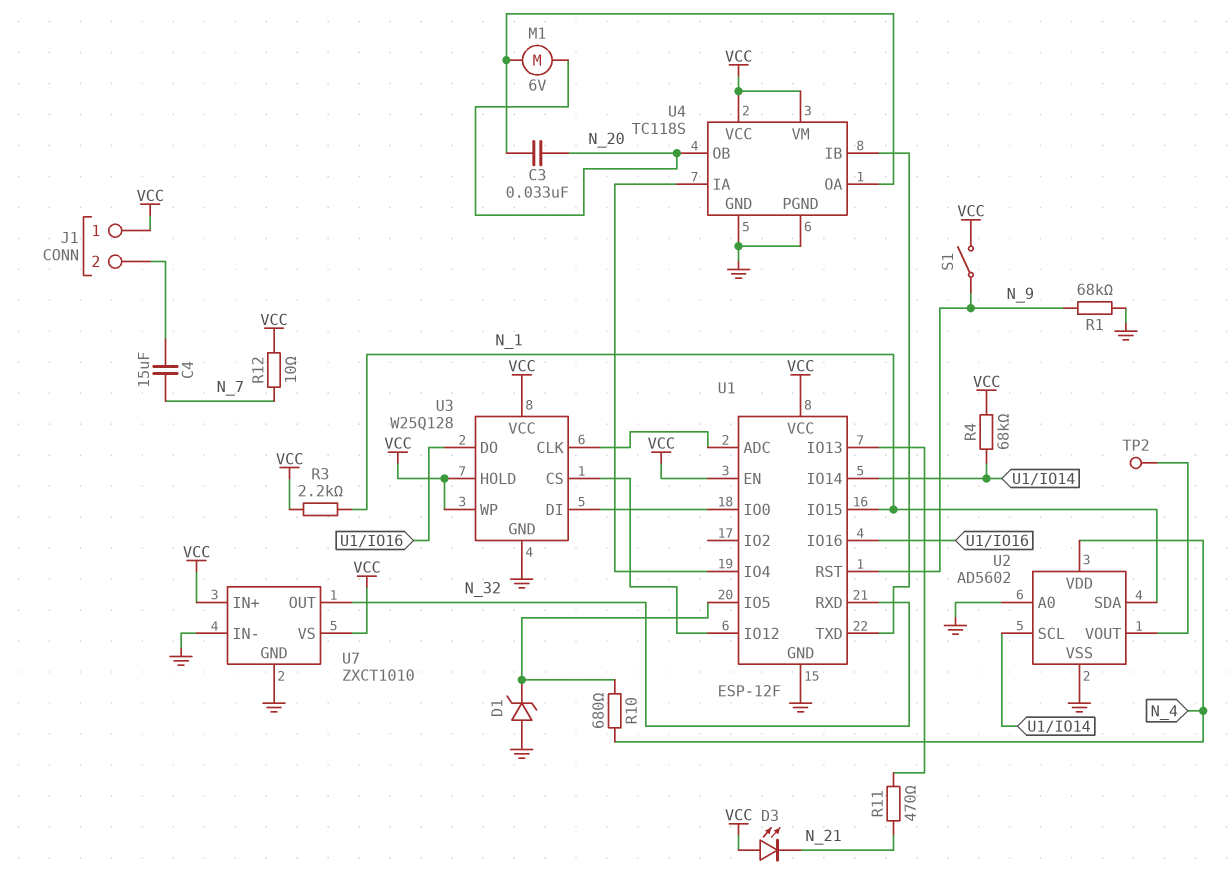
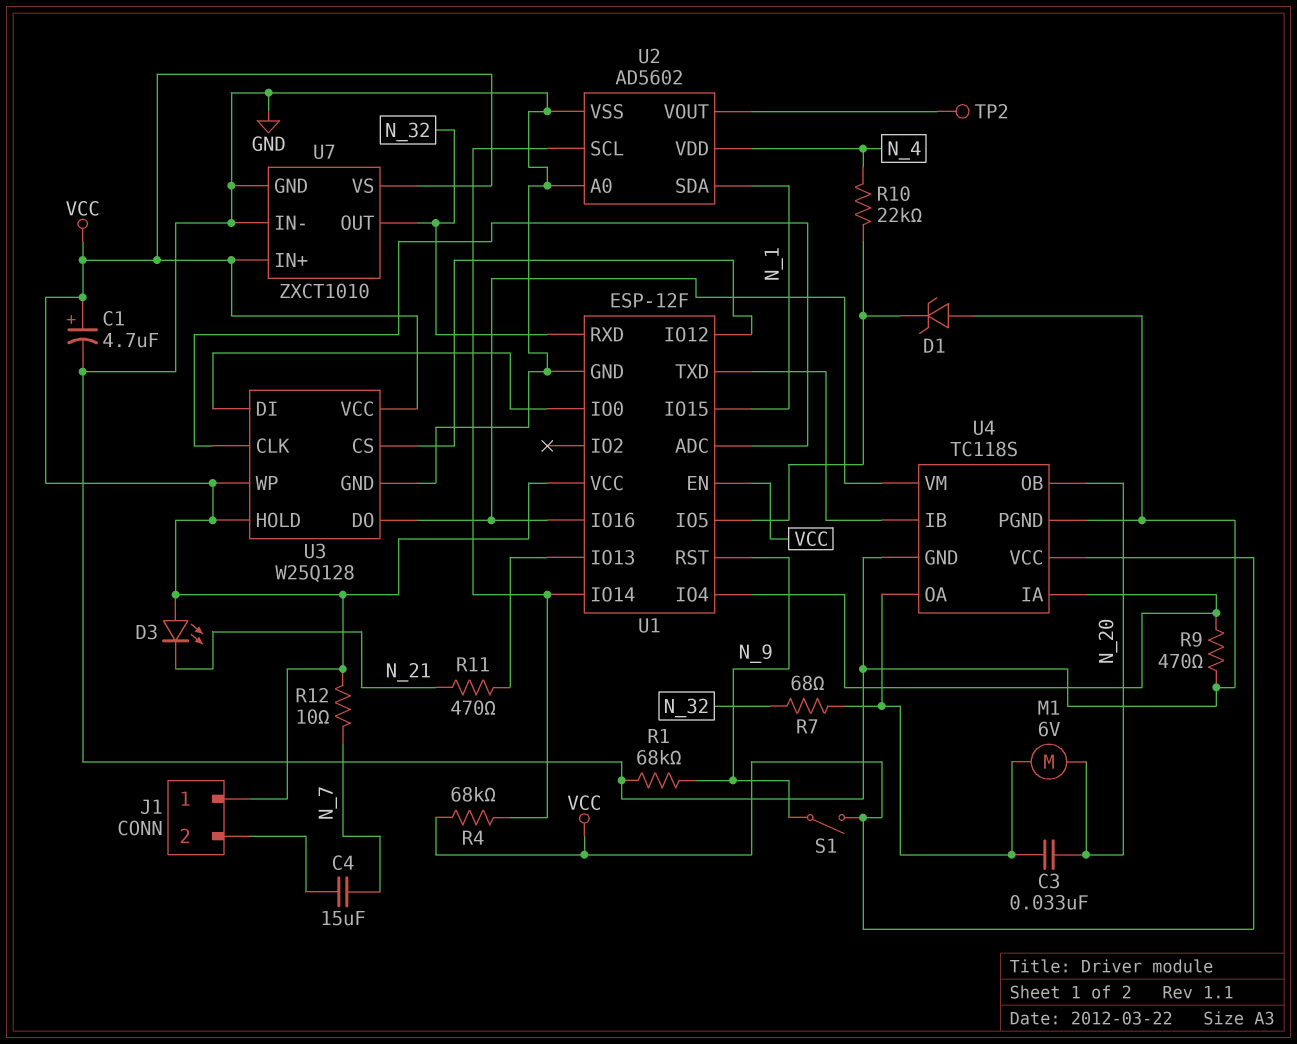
C1: none -> 4.7uF (plus VCC, minus GND)
R3: 2.2k (N_1, VCC) -> none
R7: none -> 68 (N_32, U4/OA)
R9: none -> 470 (GND, U1/IO4)
R10: 680 (N_4, U1/IO5) -> 22k (N_4, U1/IO5)
U4 pin VM: VCC -> U1/IO16

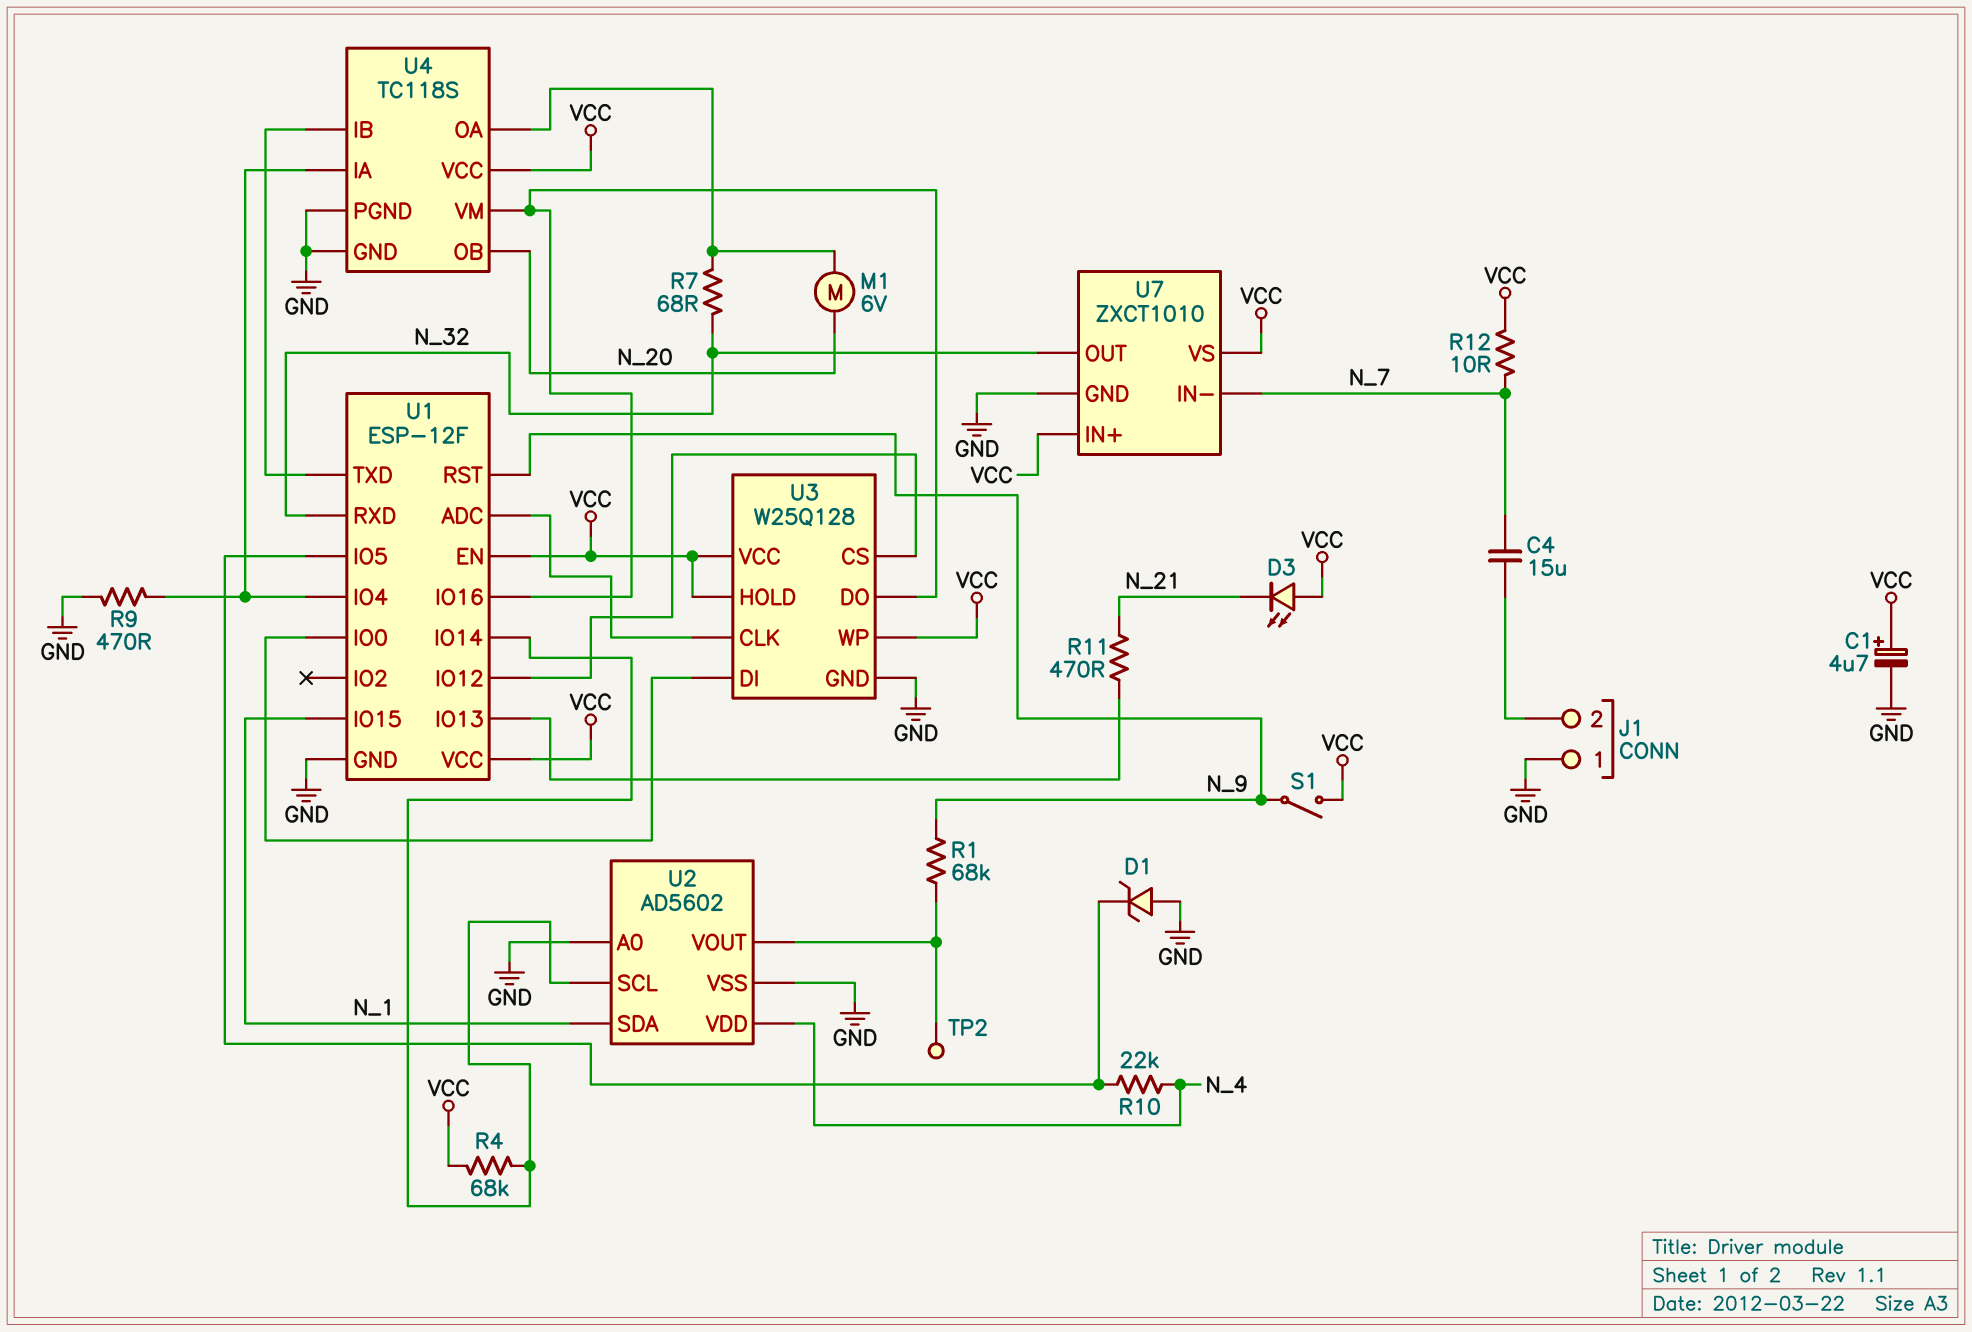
C3: 33nF (N_20, U4/OA) -> none
J1 pin 1: VCC -> GND
R1: 68k (GND, N_9) -> 68k (N_9, U2/VOUT)
U7 pin IN-: GND -> N_7

